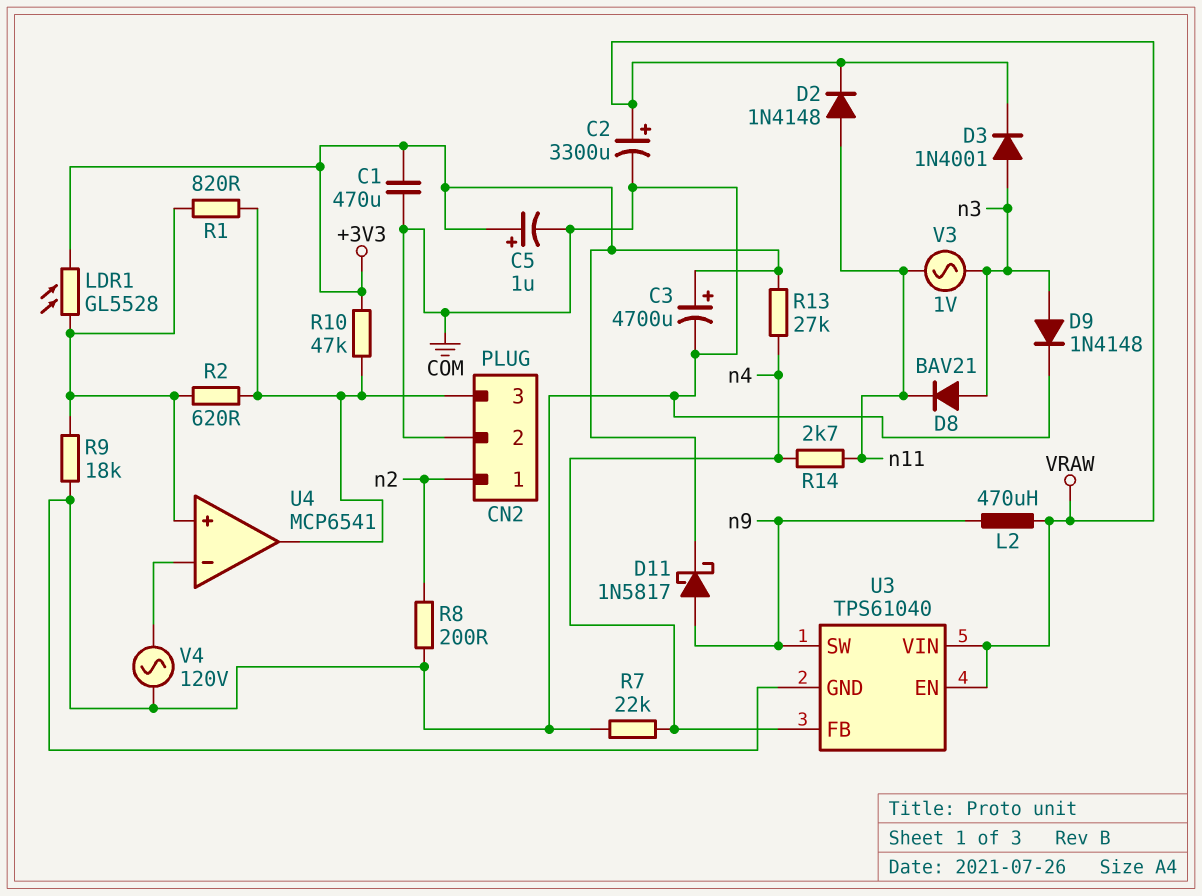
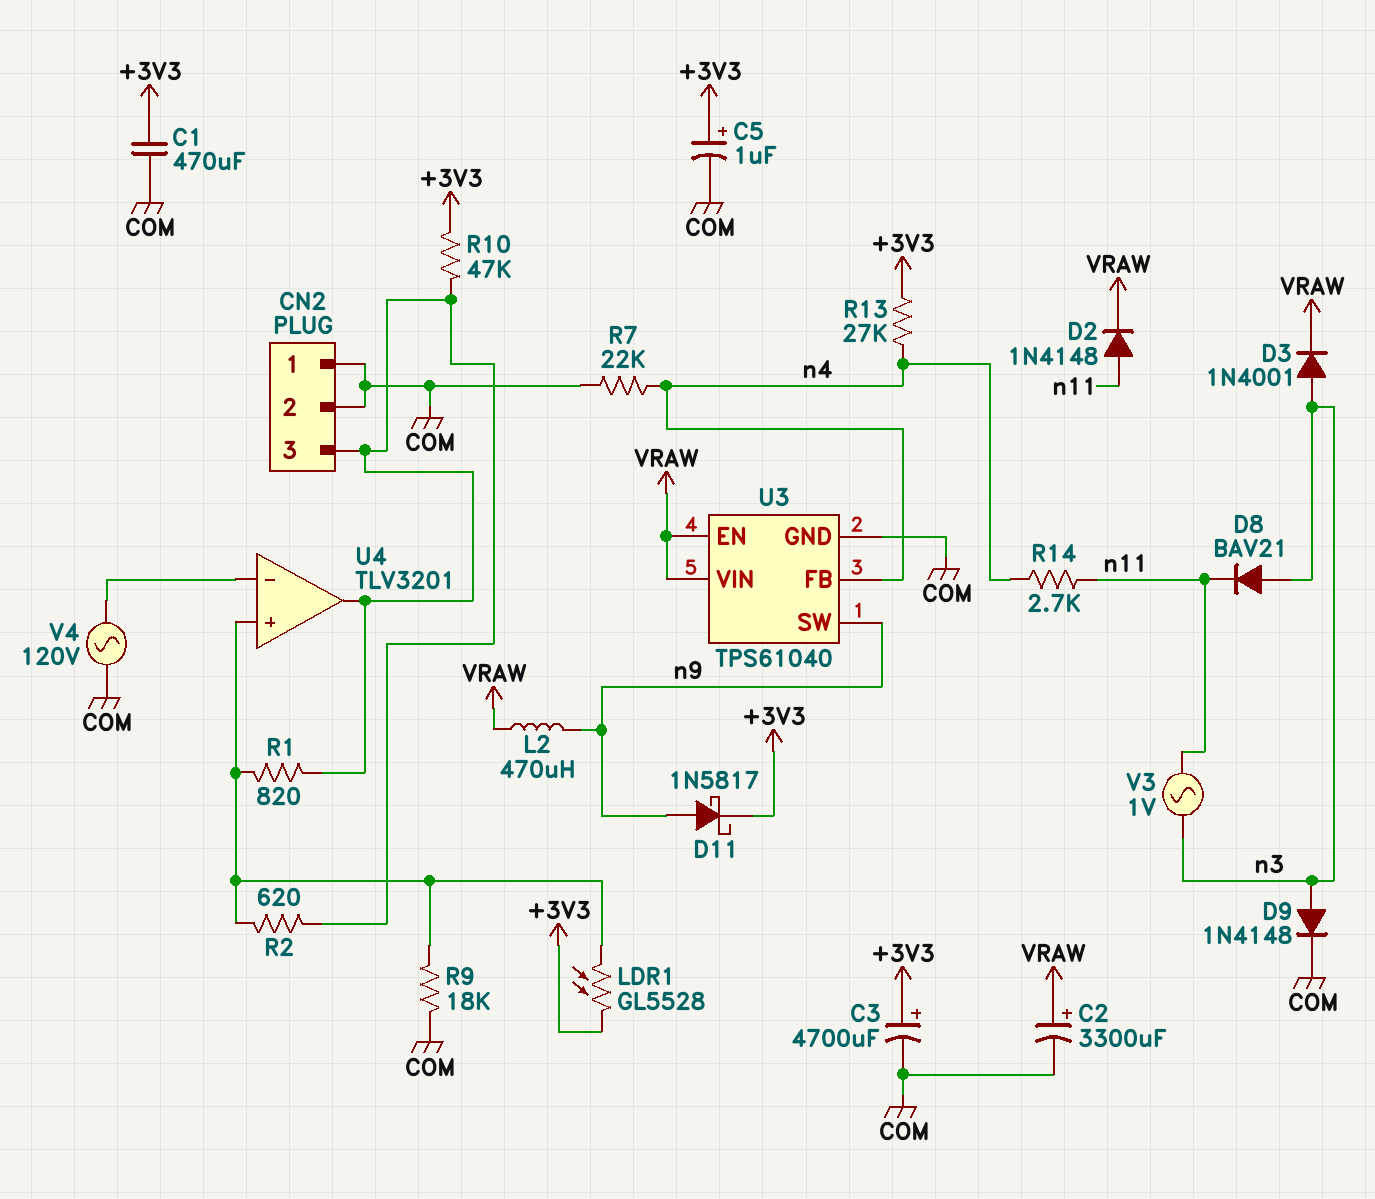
CN2 pin 1: n2 -> COM
R8: 200 (COM, n2) -> none
U4: MCP6541 -> TLV3201

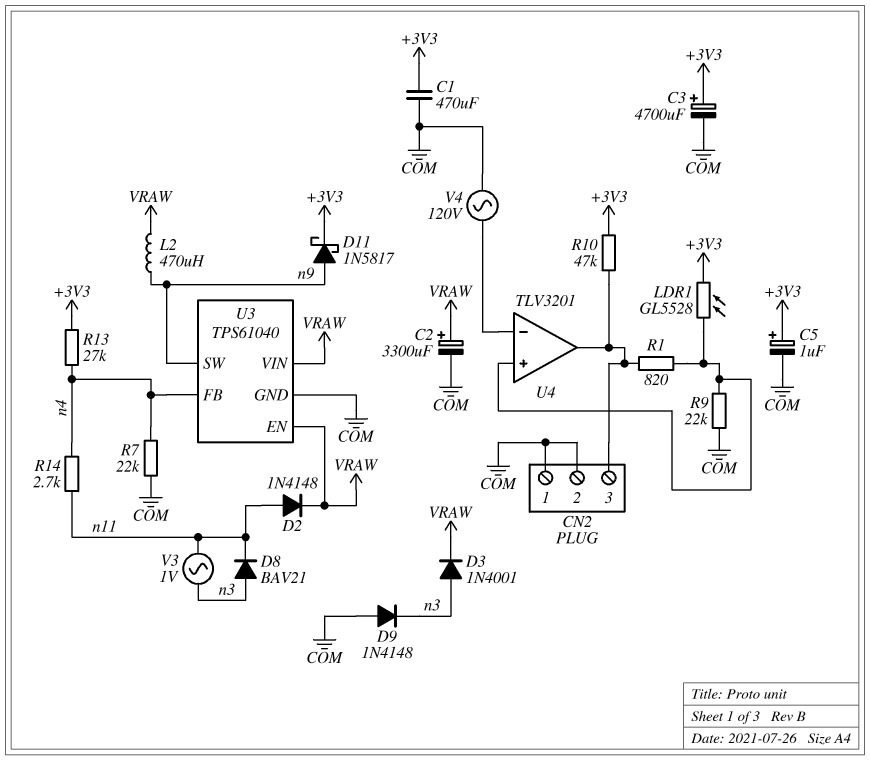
D9: diode 1N4148 (A n3, K COM) -> diode 1N4148 (A COM, K n3)
R2: 620 (CN2/3, U4/in+) -> none
R9: 18k (COM, U4/in+) -> 22k (COM, U4/in+)

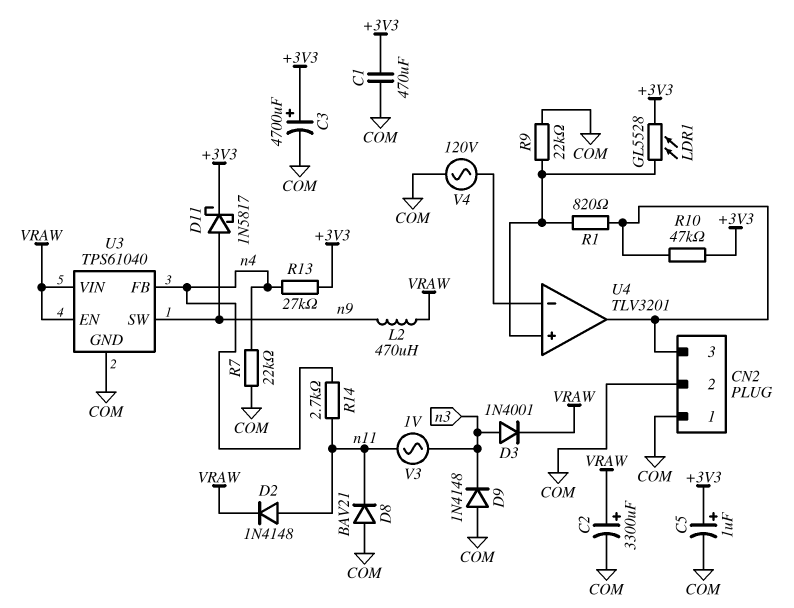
D8: diode BAV21 (A n3, K n11) -> diode BAV21 (A COM, K n11)

